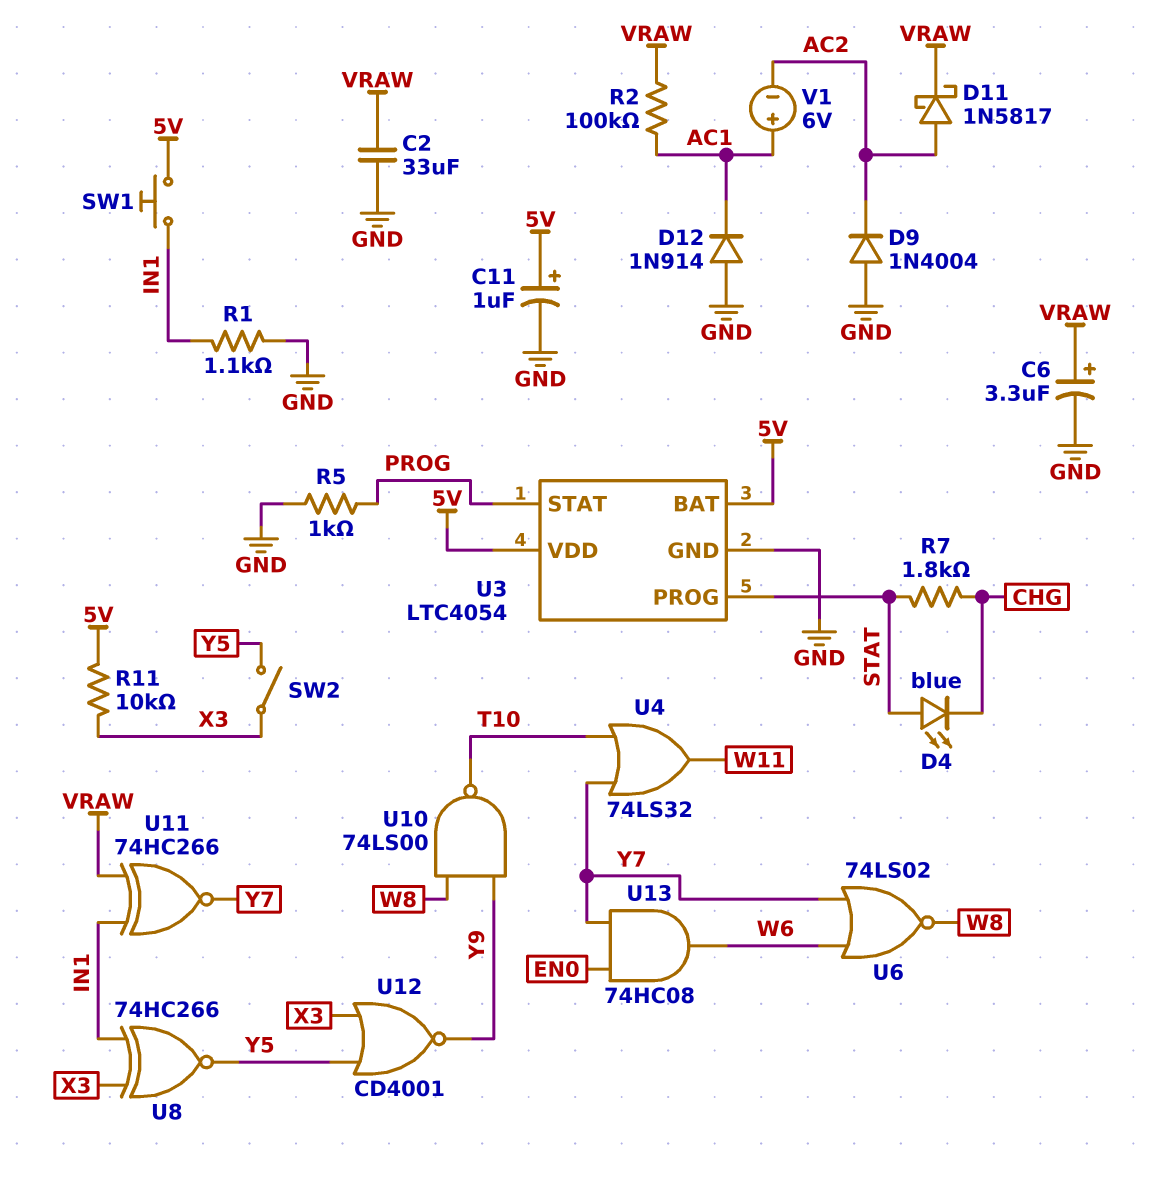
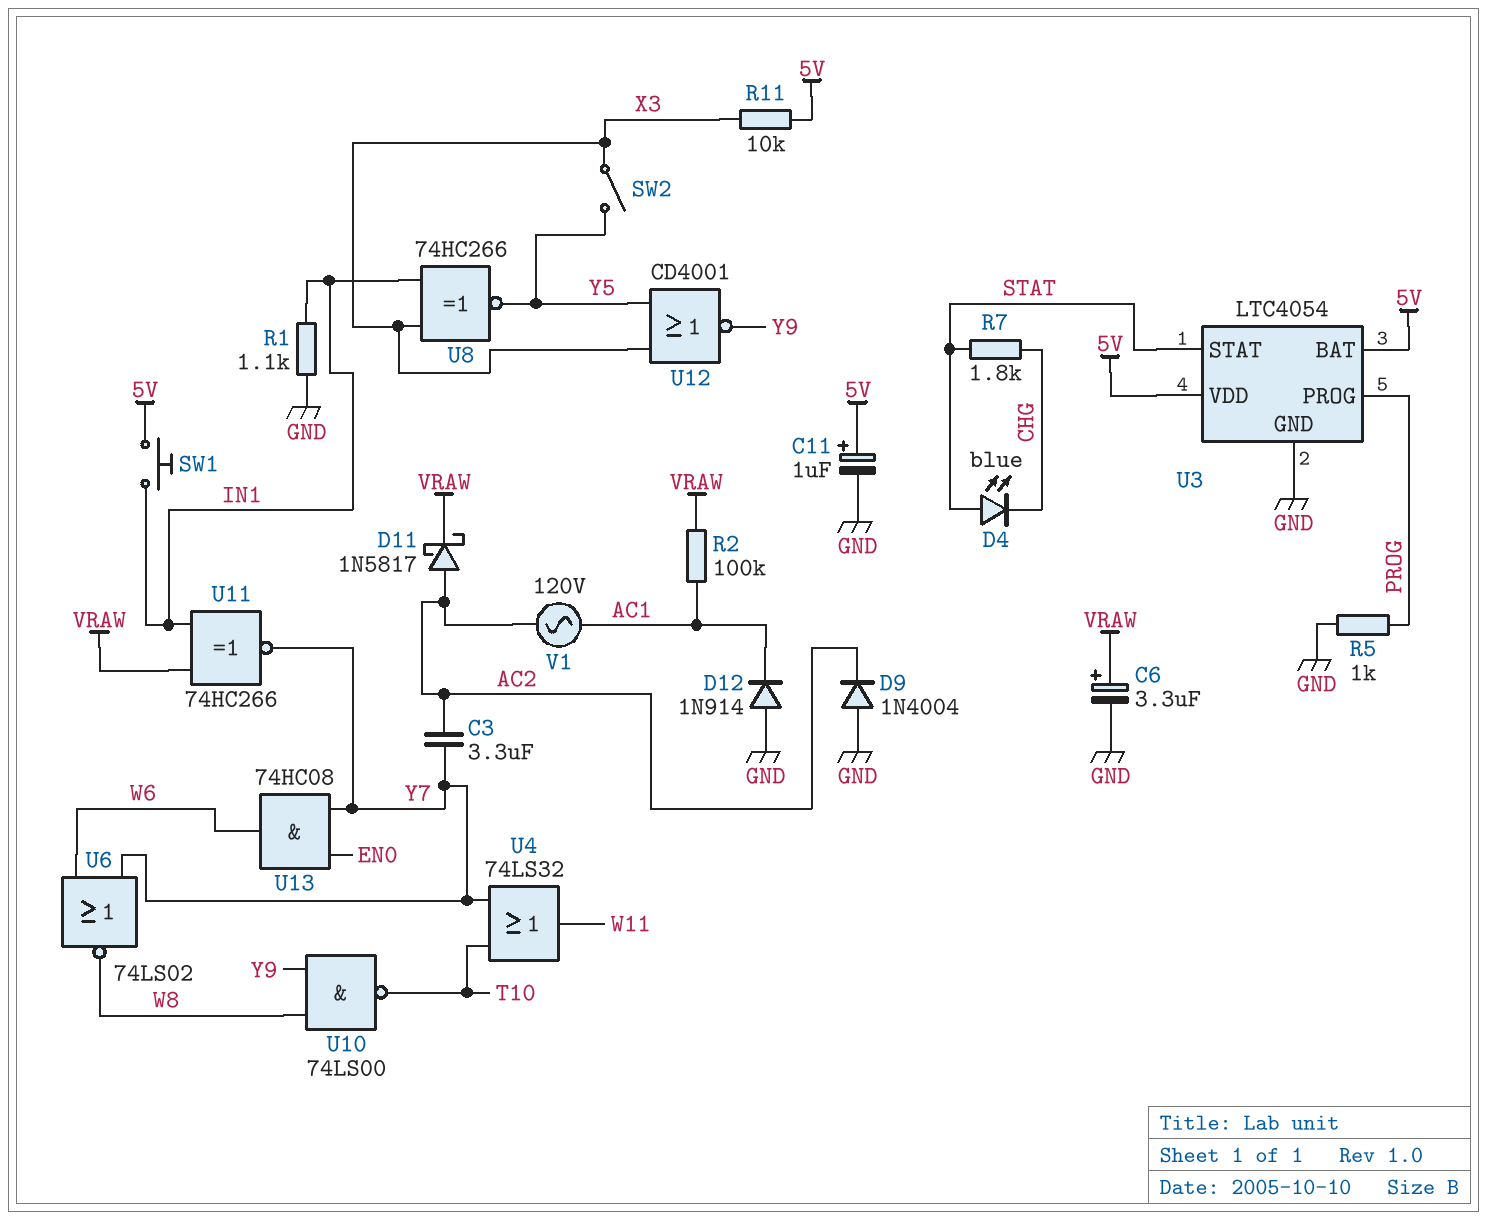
C2: 33uF (GND, VRAW) -> none
C3: none -> 3.3uF (AC2, Y7)
U3 pin PROG: STAT -> PROG
U3 pin STAT: PROG -> STAT
V1: 6V (plus AC1, minus AC2) -> AC 120V (AC1, AC2)

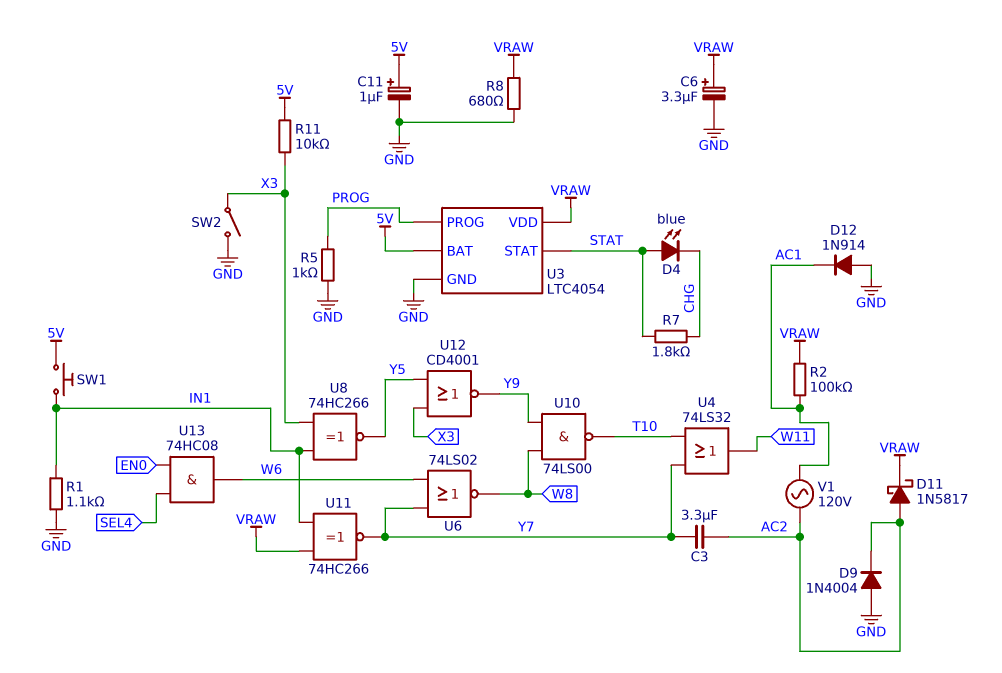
R8: none -> 680 (GND, VRAW)
SW2: switch (X3, Y5) -> switch (GND, X3)
U3 pin VDD: 5V -> VRAW
U13: AND 74HC08 (in EN0, in Y7, out W6) -> AND 74HC08 (in EN0, in SEL4, out W6)

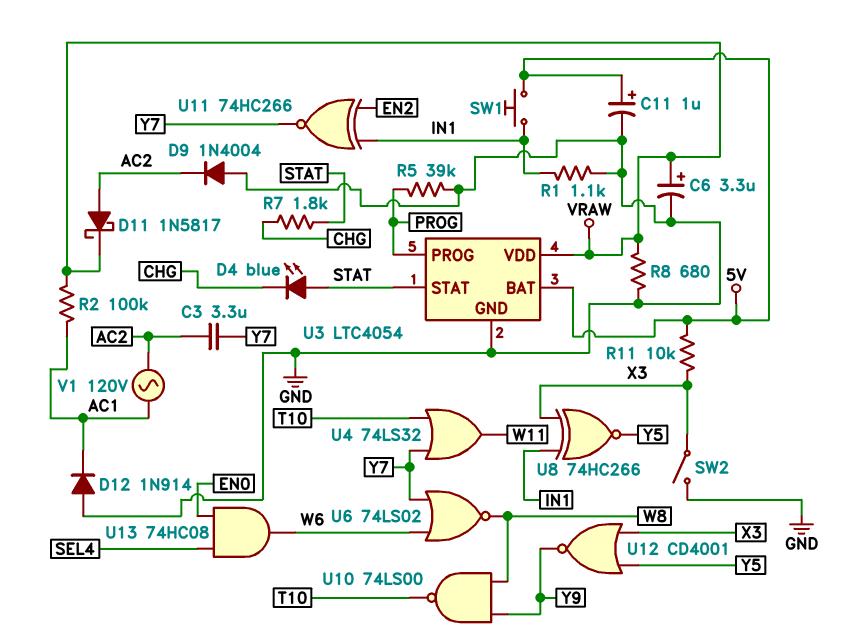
R5: 1k (GND, PROG) -> 39k (GND, PROG)
U11: XNOR 74HC266 (in IN1, in VRAW, out Y7) -> XNOR 74HC266 (in EN2, in IN1, out Y7)

